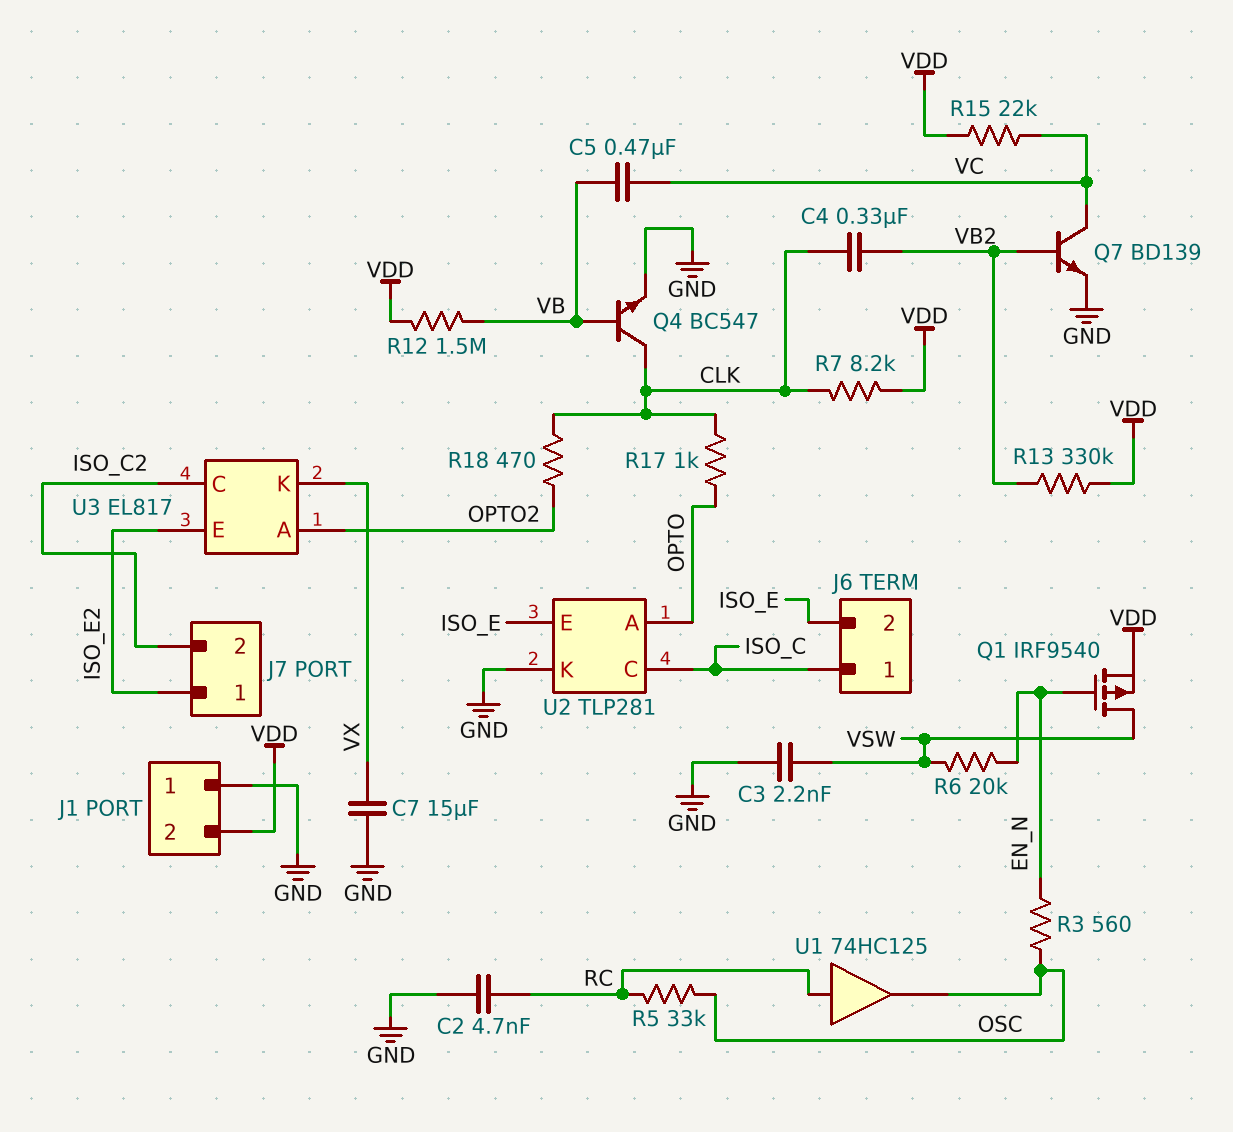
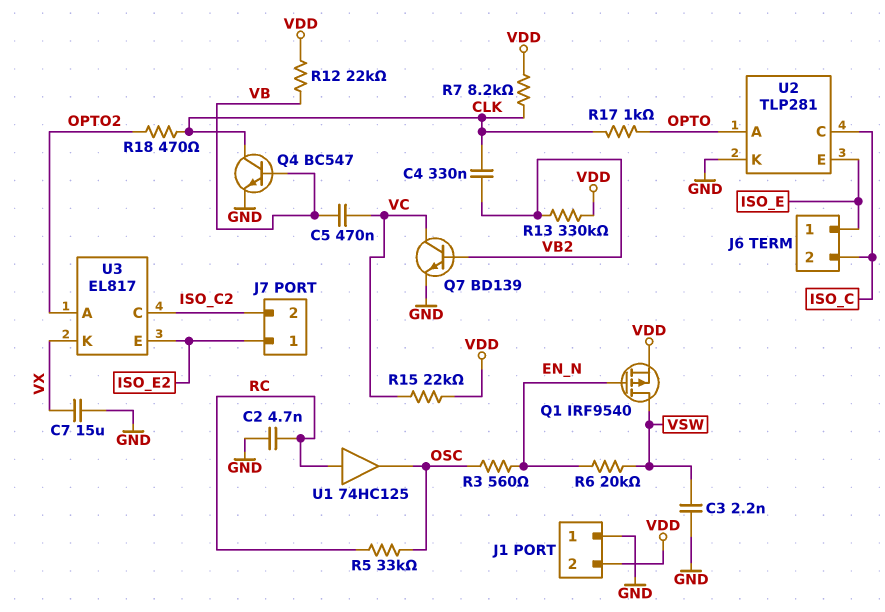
J6 pin 1: ISO_C -> ISO_E
J6 pin 2: ISO_E -> ISO_C
R12: 1.5M (VB, VDD) -> 22k (VB, VDD)

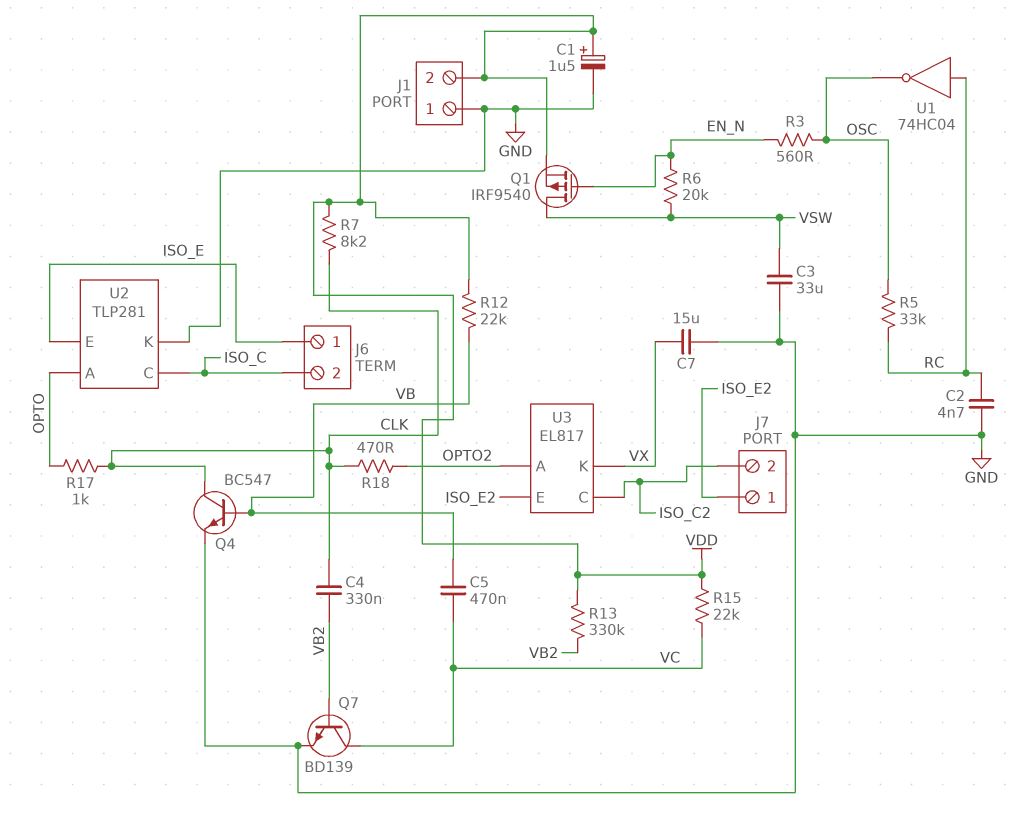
C1: none -> 1.5uF (plus VDD, minus GND)
C3: 2.2nF (GND, VSW) -> 33uF (GND, VSW)
U1: buffer 74HC125 (in RC, out OSC) -> NOT 74HC04 (in RC, out OSC)

